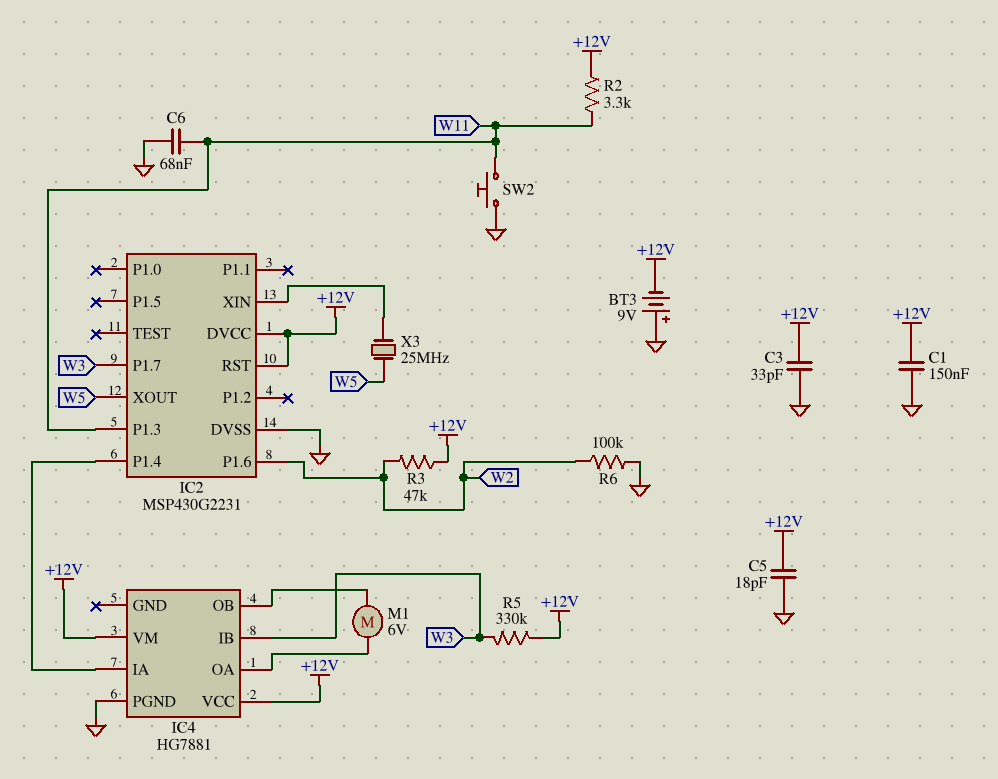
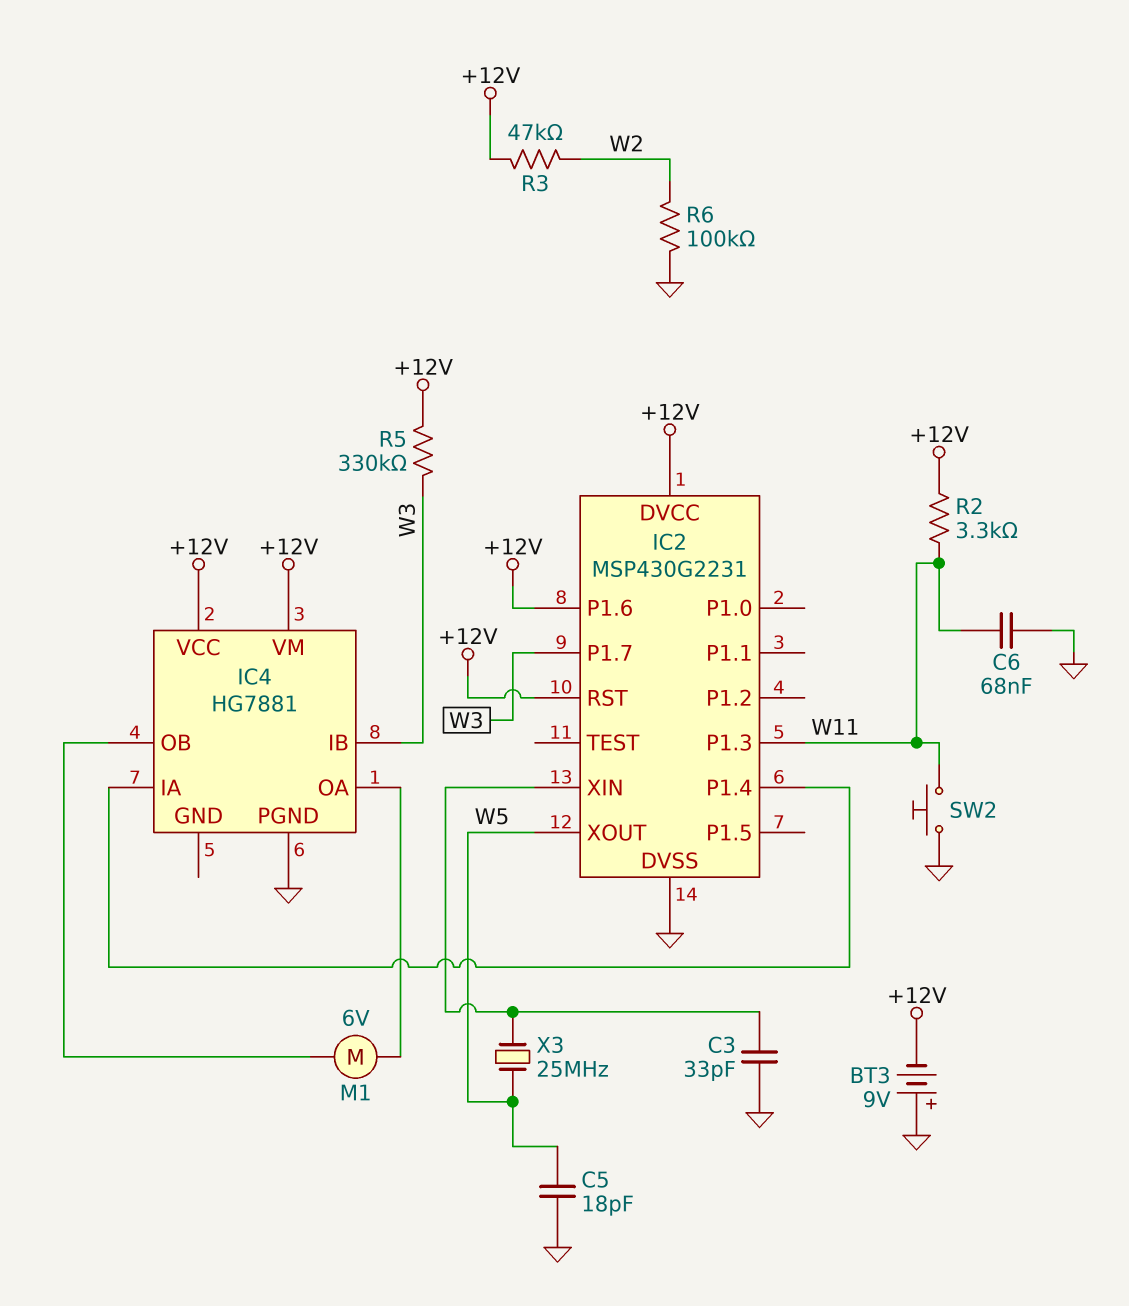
C1: 150nF (+12V, GND) -> none
C3: 33pF (+12V, GND) -> 33pF (GND, IC2/XIN)
C5: 18pF (+12V, GND) -> 18pF (GND, W5)
IC2 pin P1.6: W2 -> +12V

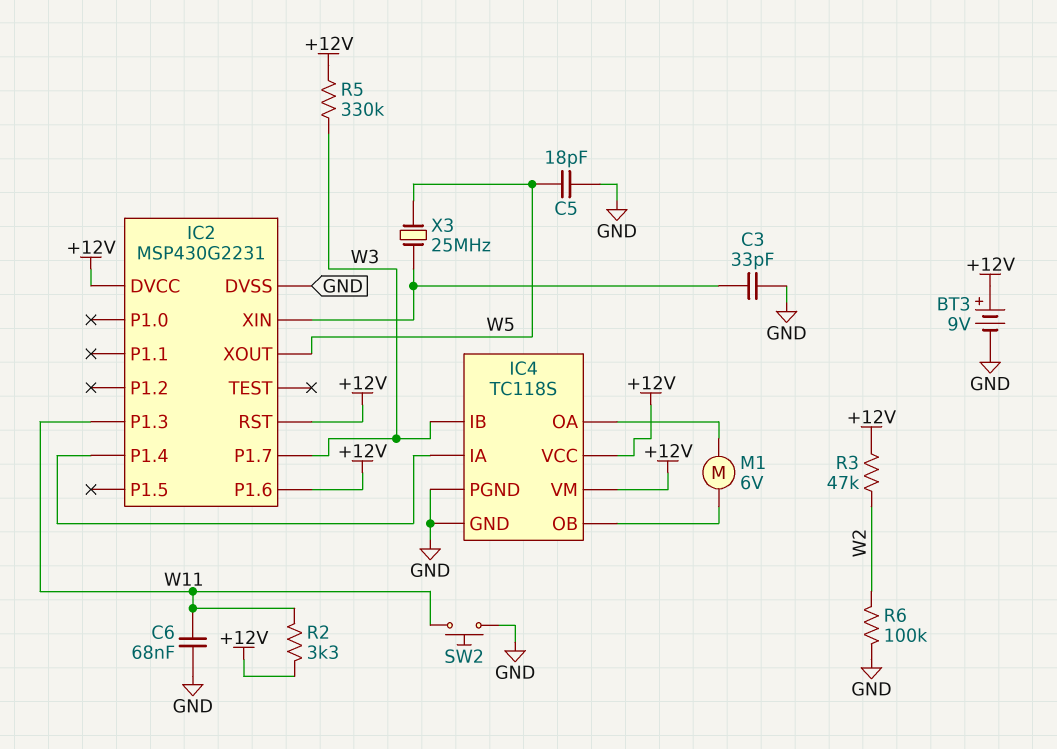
BT3: 9V (plus GND, minus +12V) -> 9V (plus +12V, minus GND)
IC4: HG7881 -> TC118S
IC4 pin GND: none -> GND

